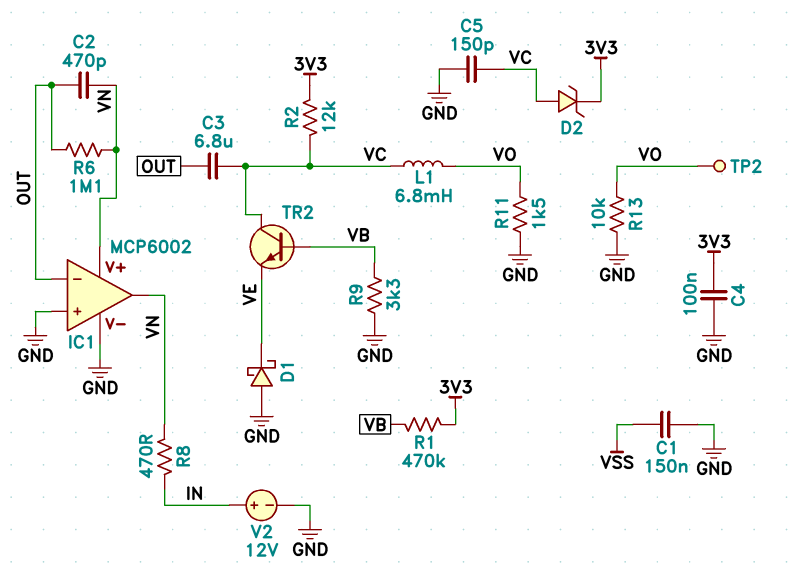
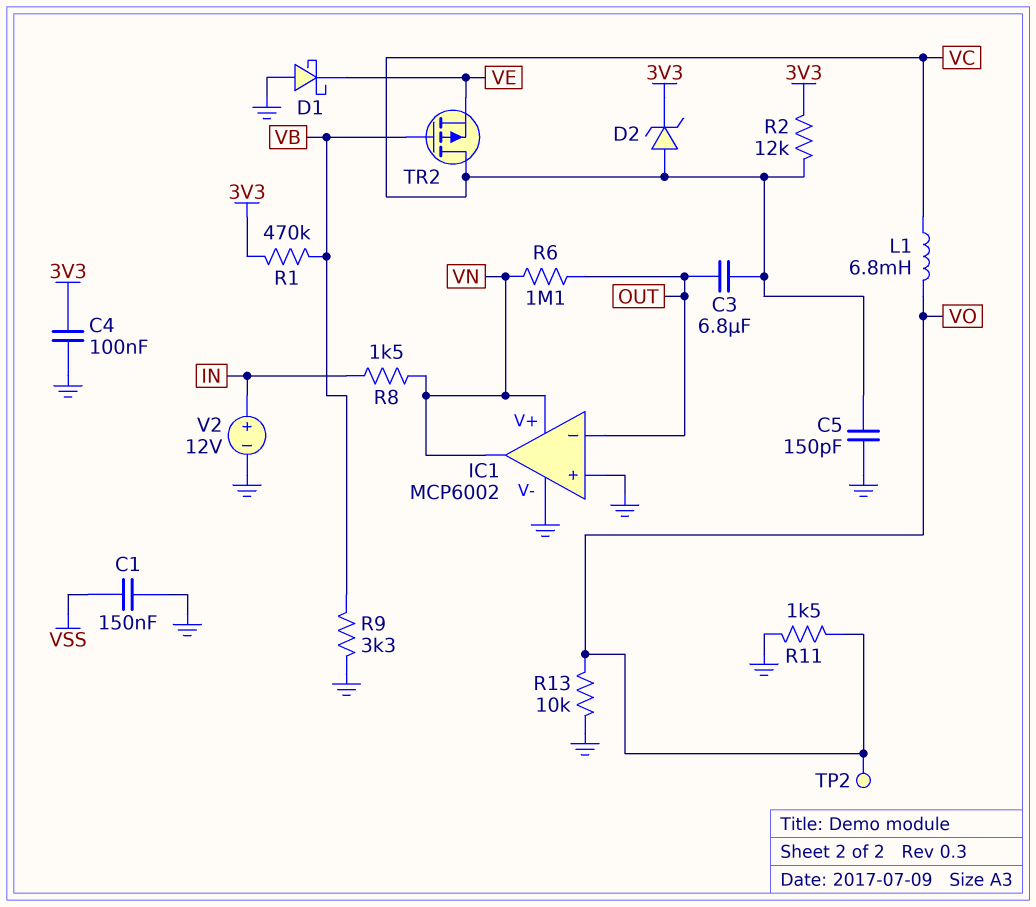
C2: 470pF (OUT, VN) -> none
R8: 470 (IN, VN) -> 1.5k (IN, VN)
TR2: NPN (B VB, C VC, E VE) -> PMOS (G VB, D VC, S VE)

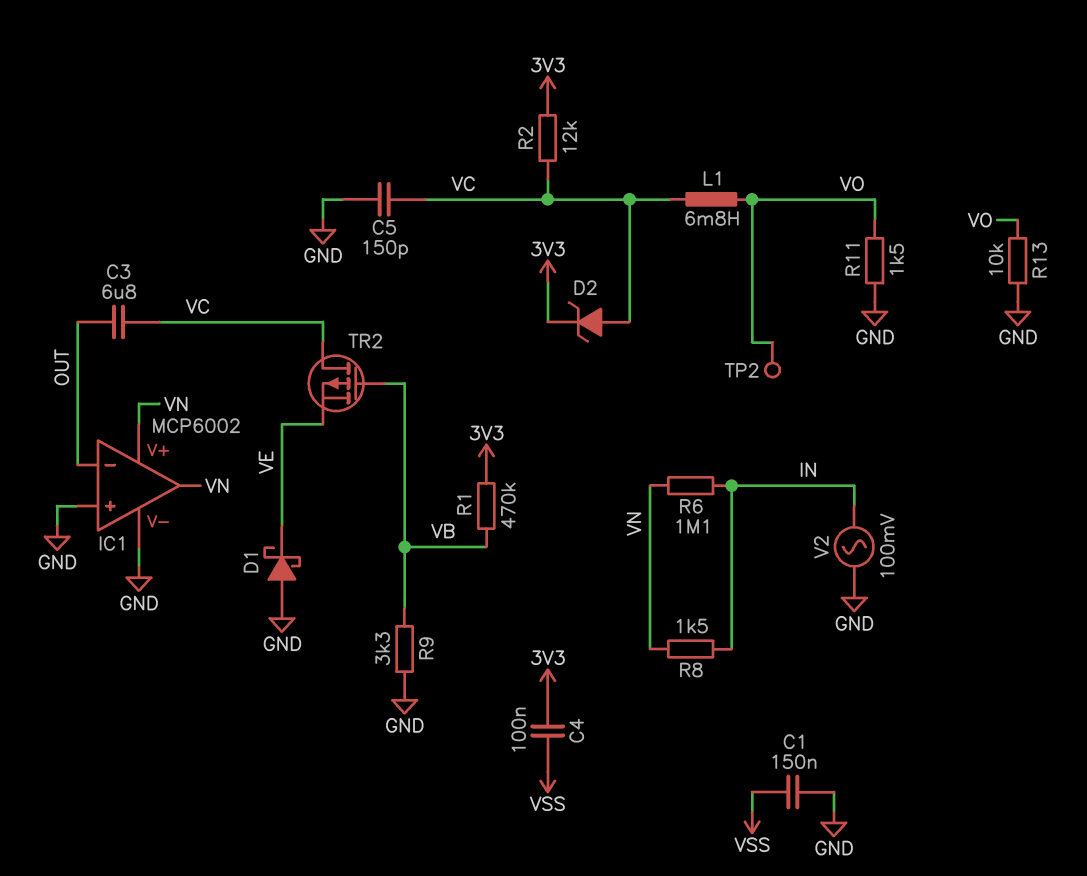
C4: 100nF (3V3, GND) -> 100nF (3V3, VSS)
R6: 1.1M (OUT, VN) -> 1.1M (IN, VN)
V2: 12V (plus IN, minus GND) -> AC 100mV (GND, IN)

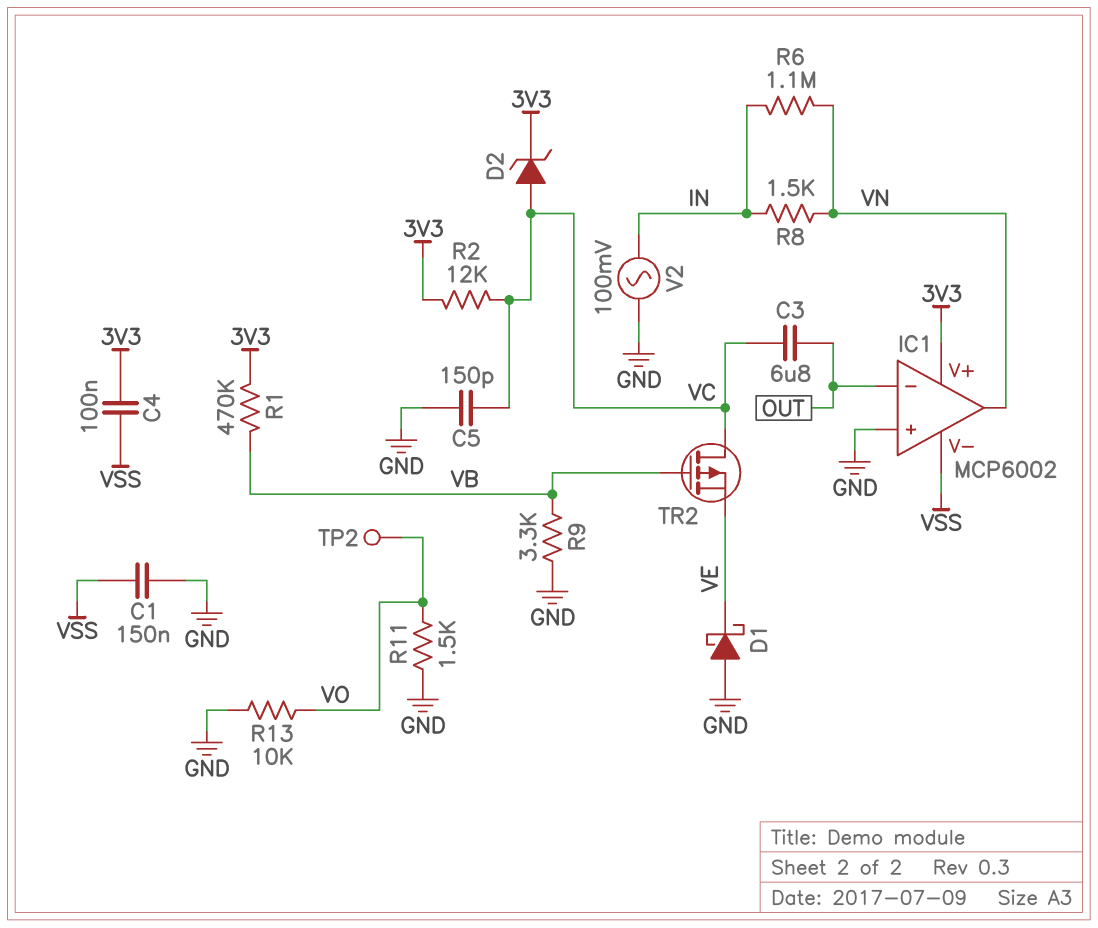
IC1 pin V+: VN -> 3V3
IC1 pin V-: GND -> VSS
L1: 6.8mH (VC, VO) -> none

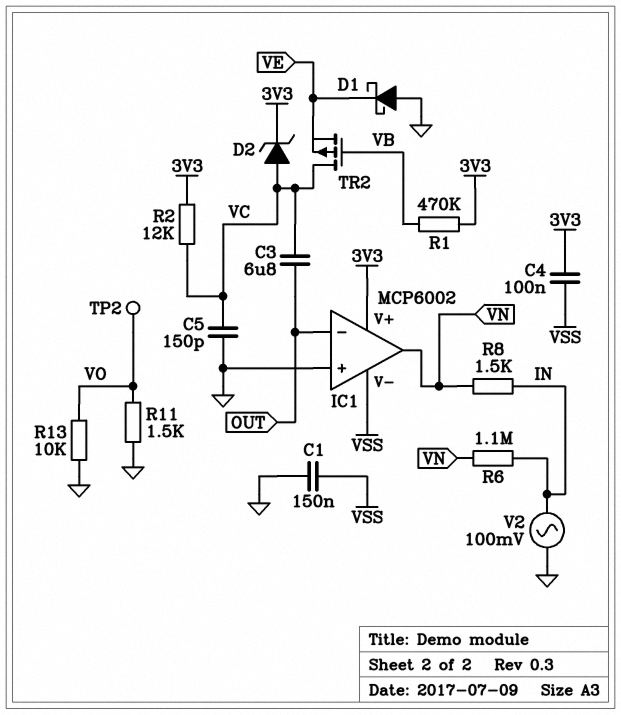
R9: 3.3k (GND, VB) -> none

